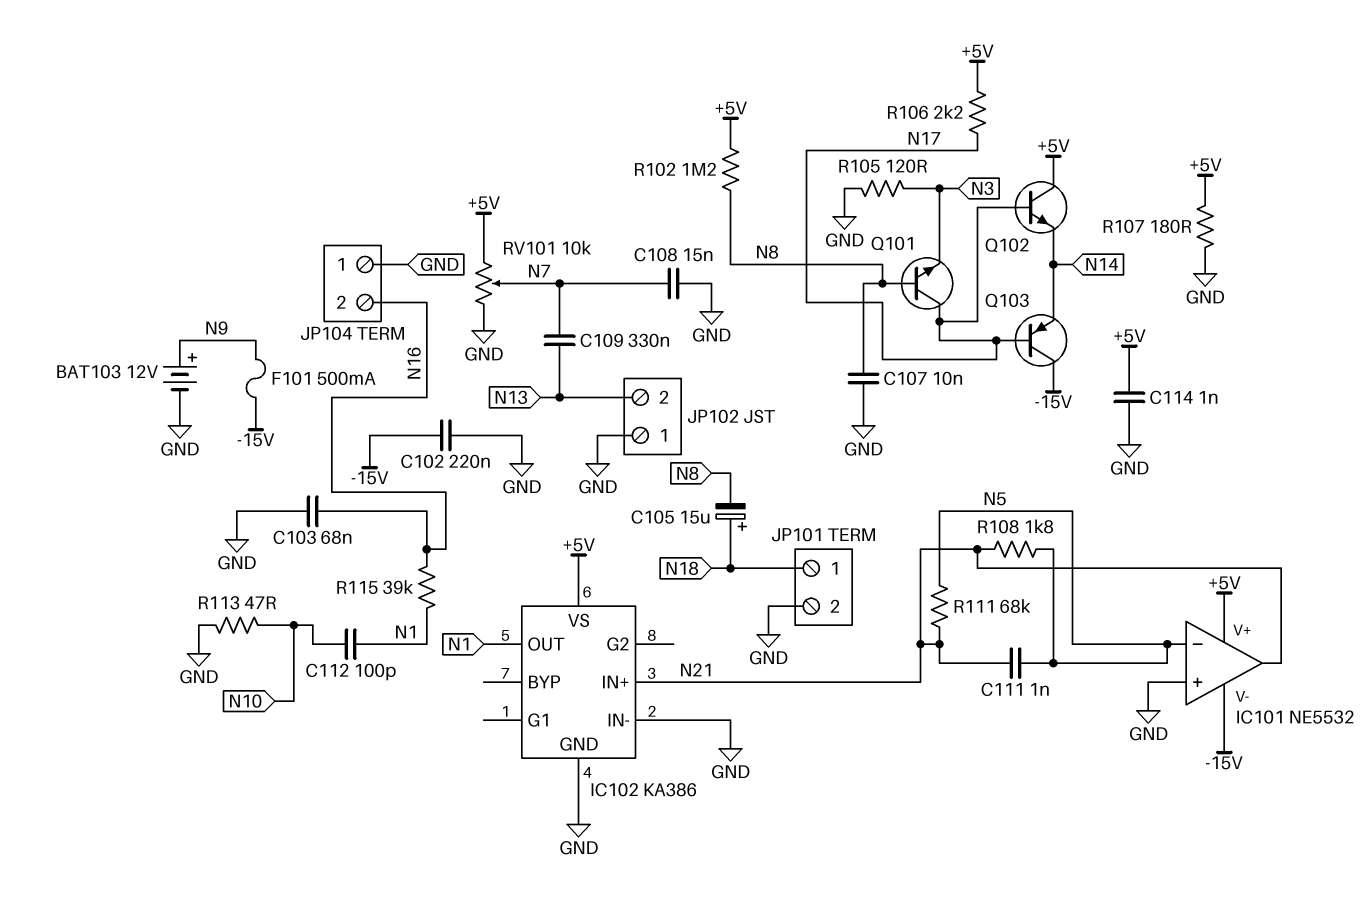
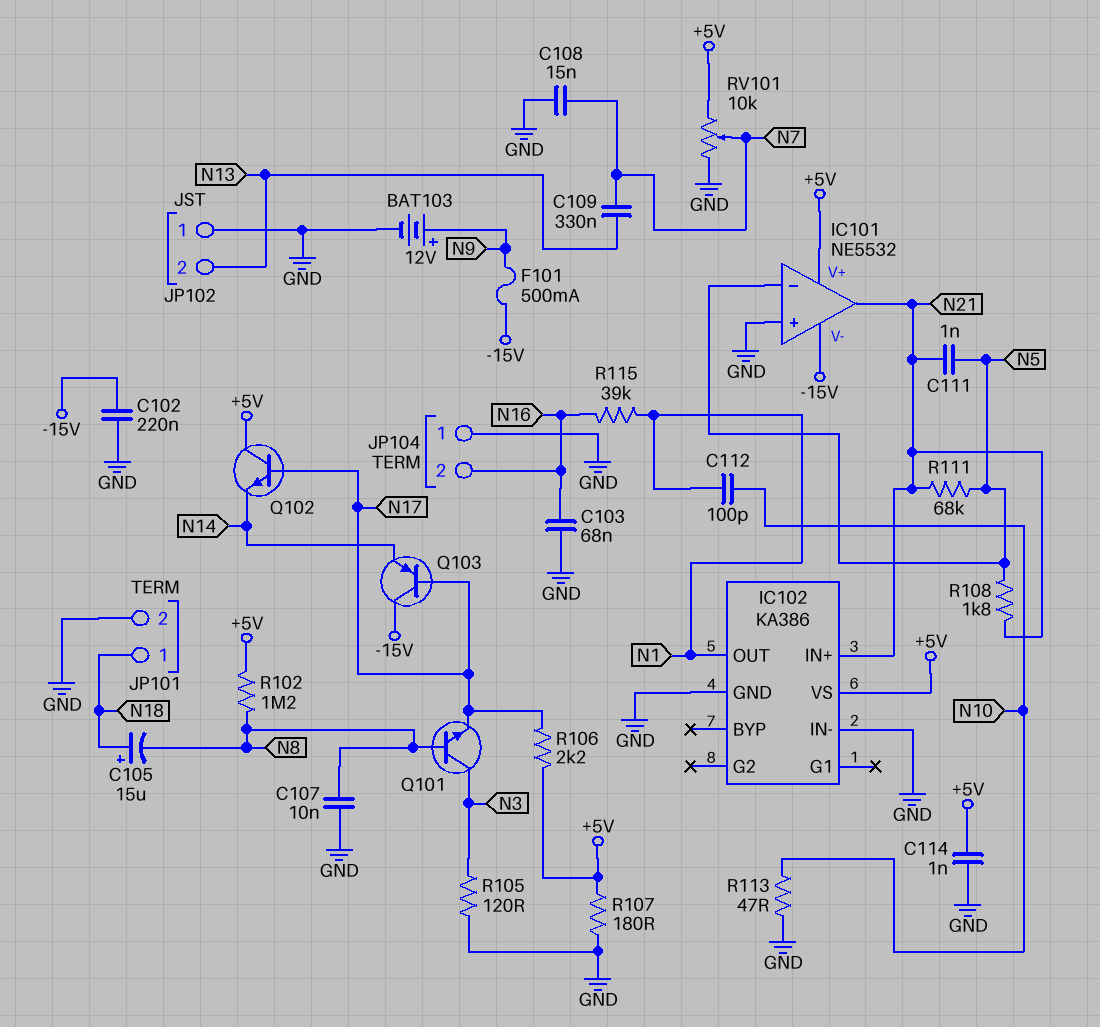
Q101: NPN (B N8, C N17, E N3) -> NPN (B N8, C N3, E N17)

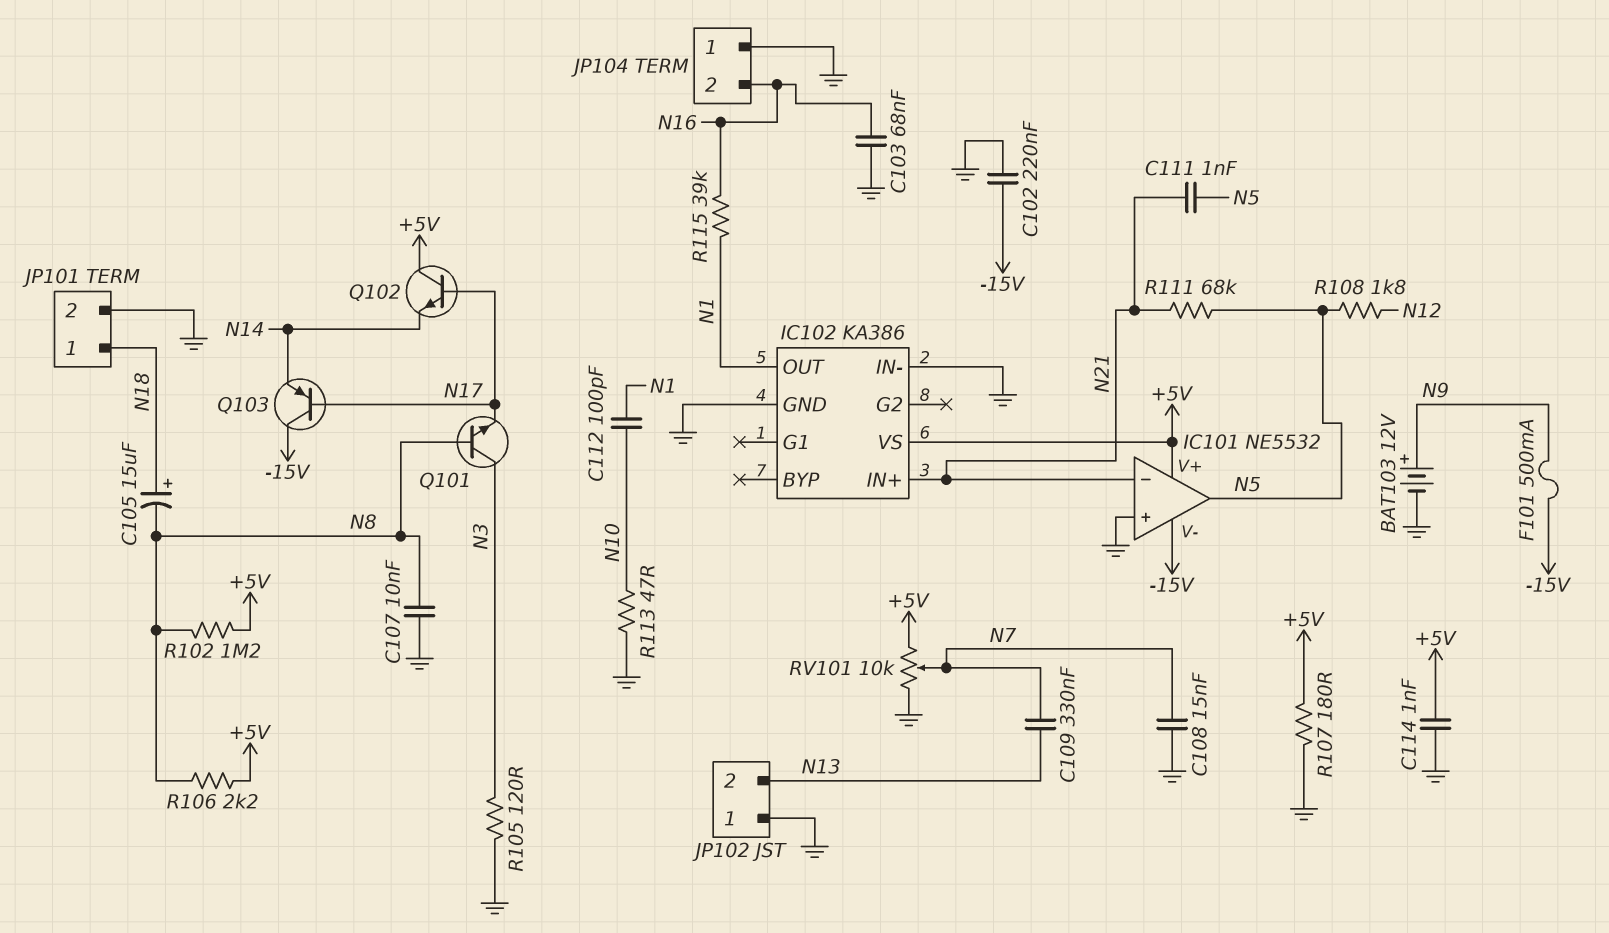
IC101 pin in-: N5 -> N21
IC101 pin out: N21 -> N5
R106: 2.2k (+5V, N17) -> 2.2k (+5V, N8)
R108: 1.8k (N5, N21) -> 1.8k (N5, N12)

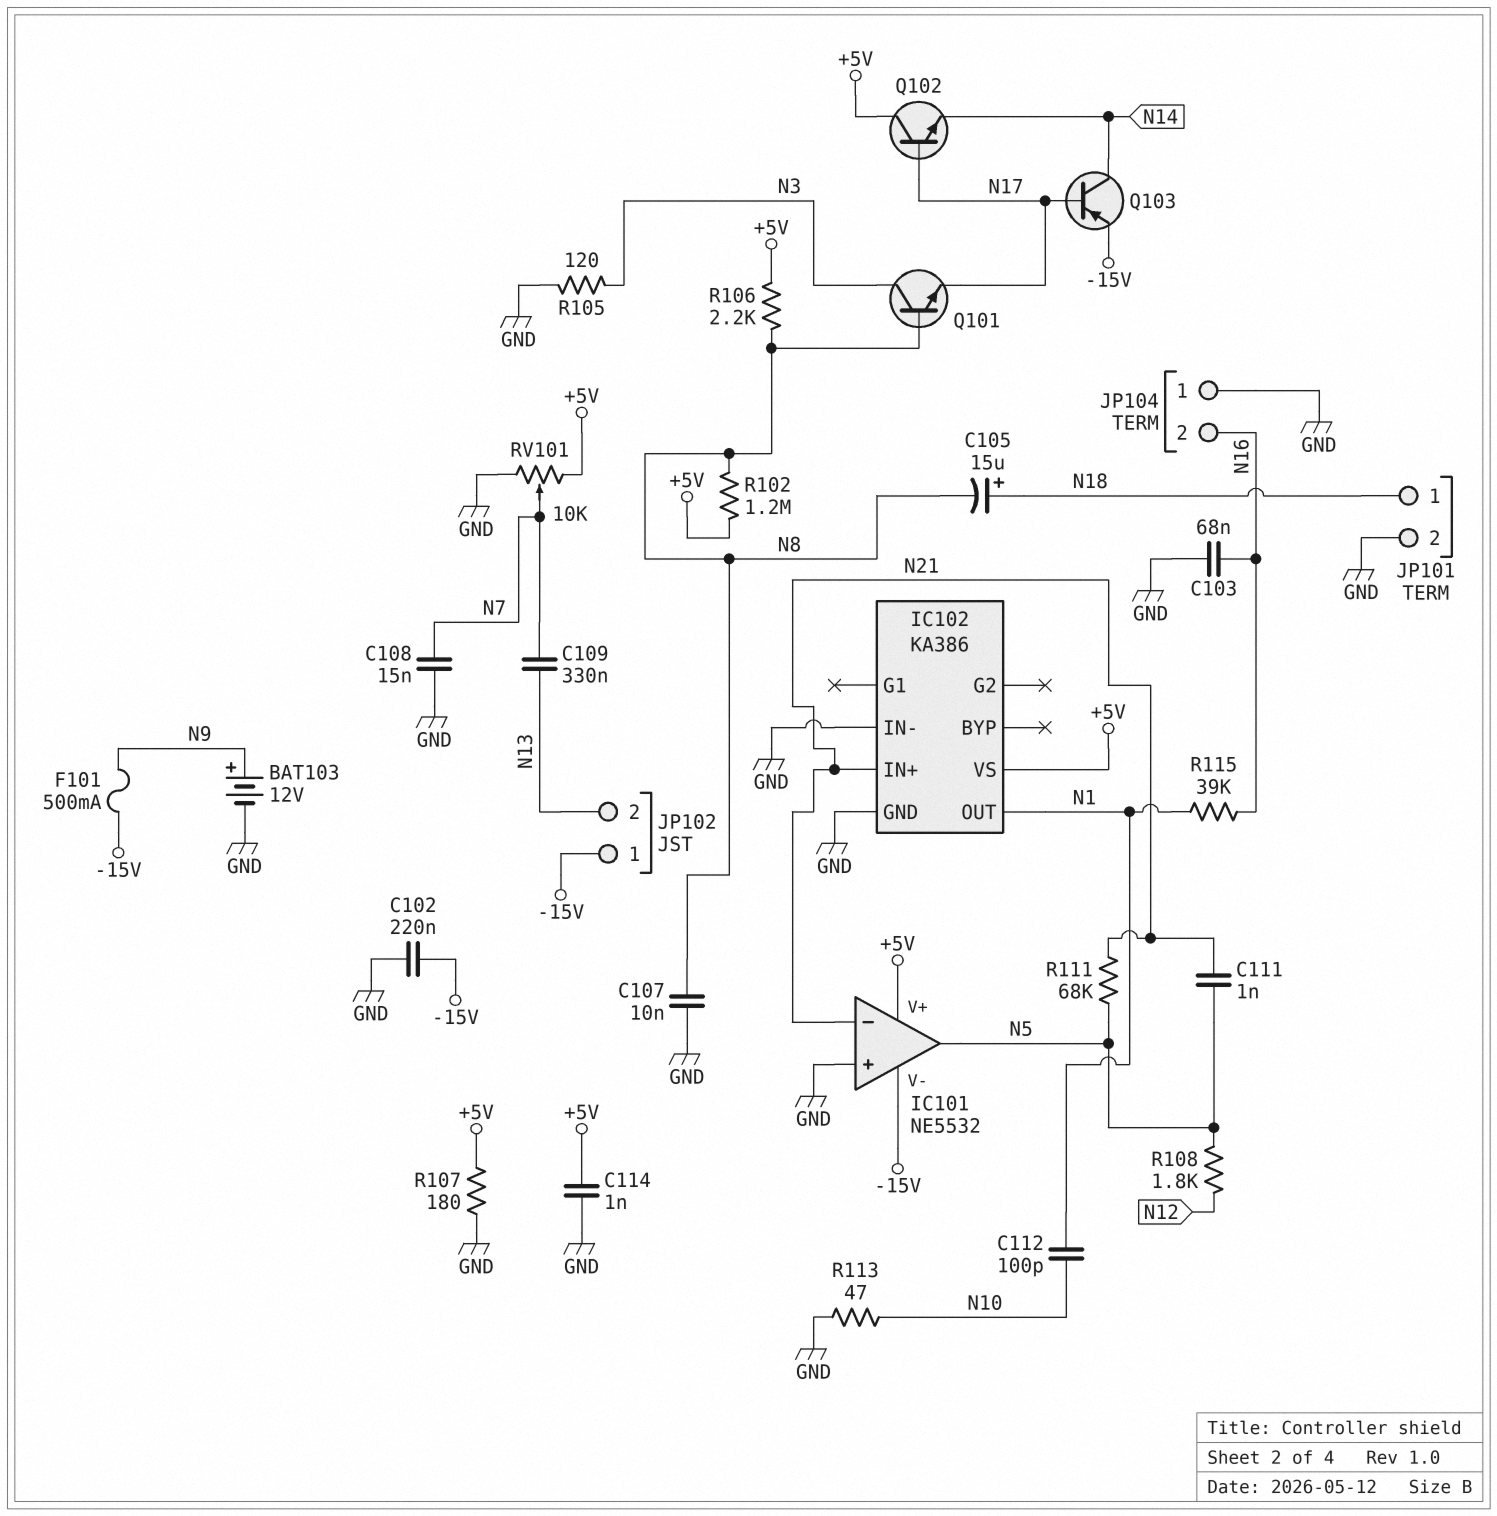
JP102 pin 1: GND -> -15V
Q103: PNP (B N17, C -15V, E N14) -> PNP (B N17, C N14, E -15V)

